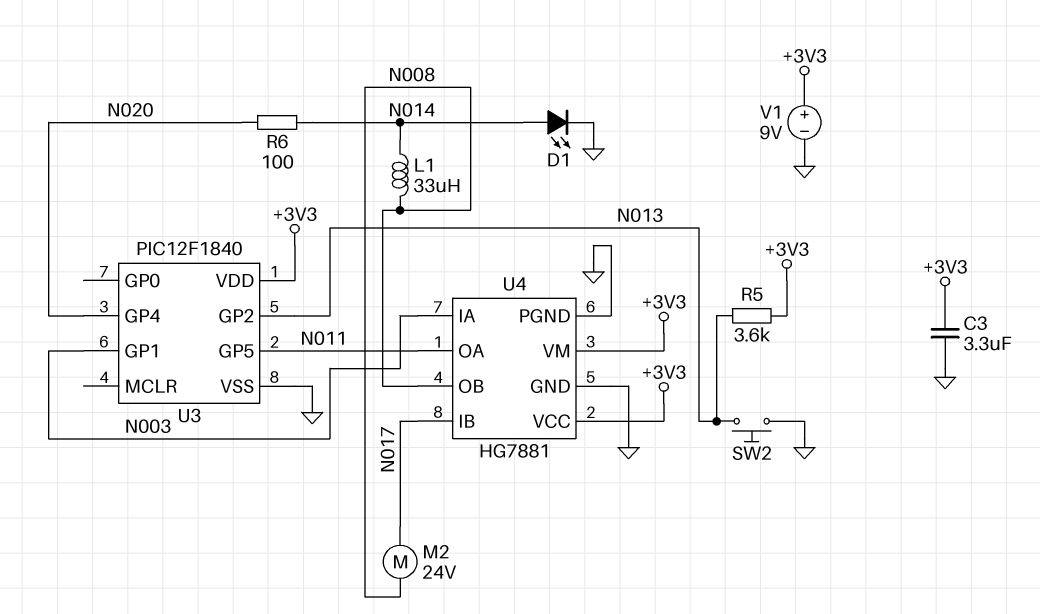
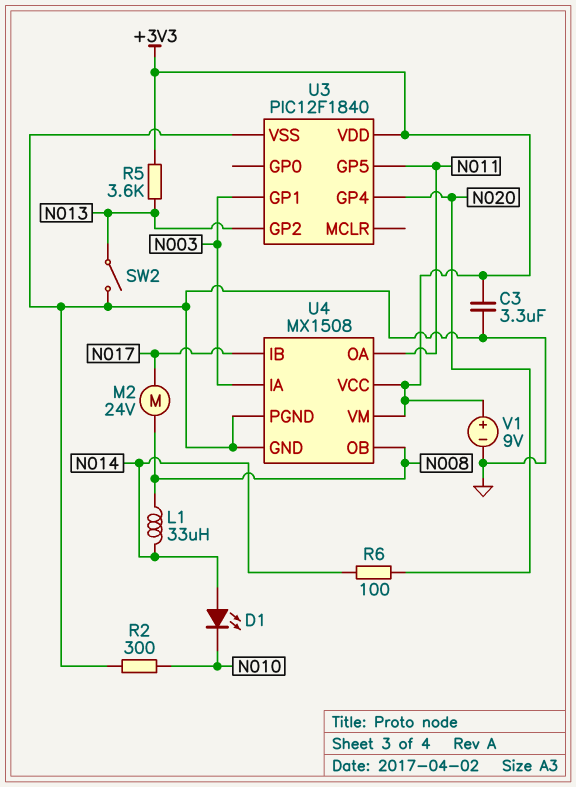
D1: LED (A N014, K GND) -> LED (A N014, K N010)
R2: none -> 300 (GND, N010)
SW2: button (GND, N013) -> switch (GND, N013)
U4: HG7881 -> MX1508

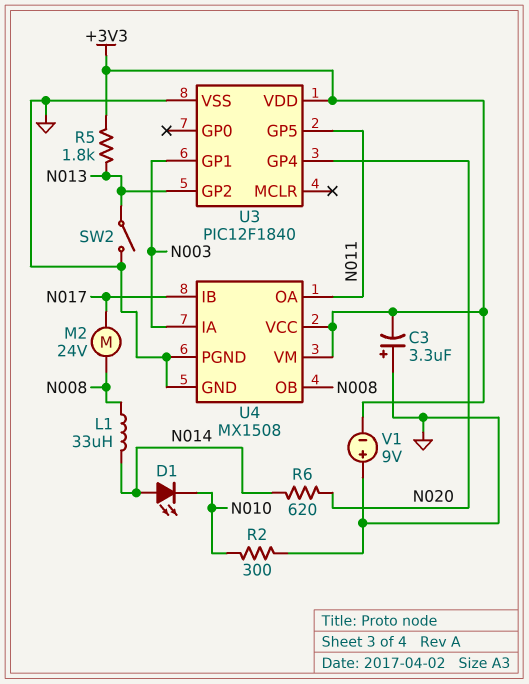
C3: 3.3uF (+3V3, GND) -> 3.3uF (plus GND, minus +3V3)
R5: 3.6k (+3V3, N013) -> 1.8k (+3V3, N013)
R6: 100 (N014, N020) -> 620 (N014, N020)
V1: 9V (plus +3V3, minus GND) -> 9V (plus GND, minus +3V3)

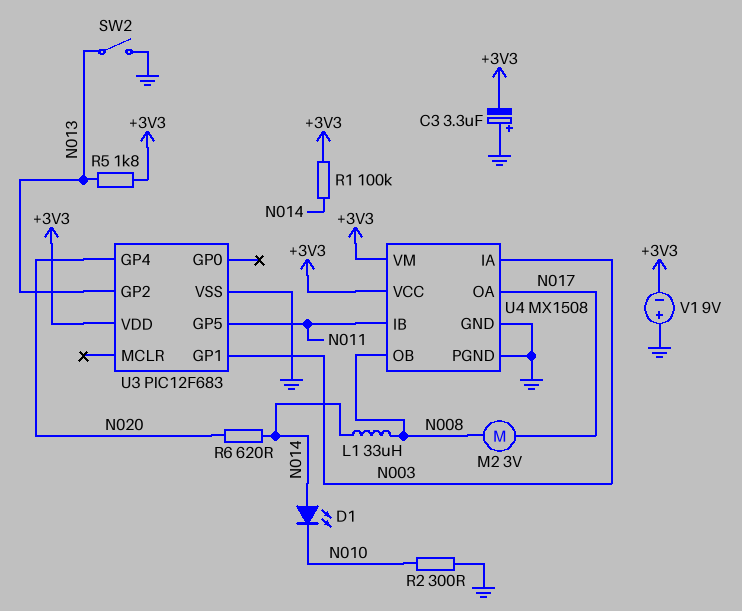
M2: motor 24V (N008, N017) -> motor 3V (N008, N017)
R1: none -> 100k (+3V3, N014)
U3: PIC12F1840 -> PIC12F683
U4 pin IB: N017 -> N011
U4 pin OA: N011 -> N017

